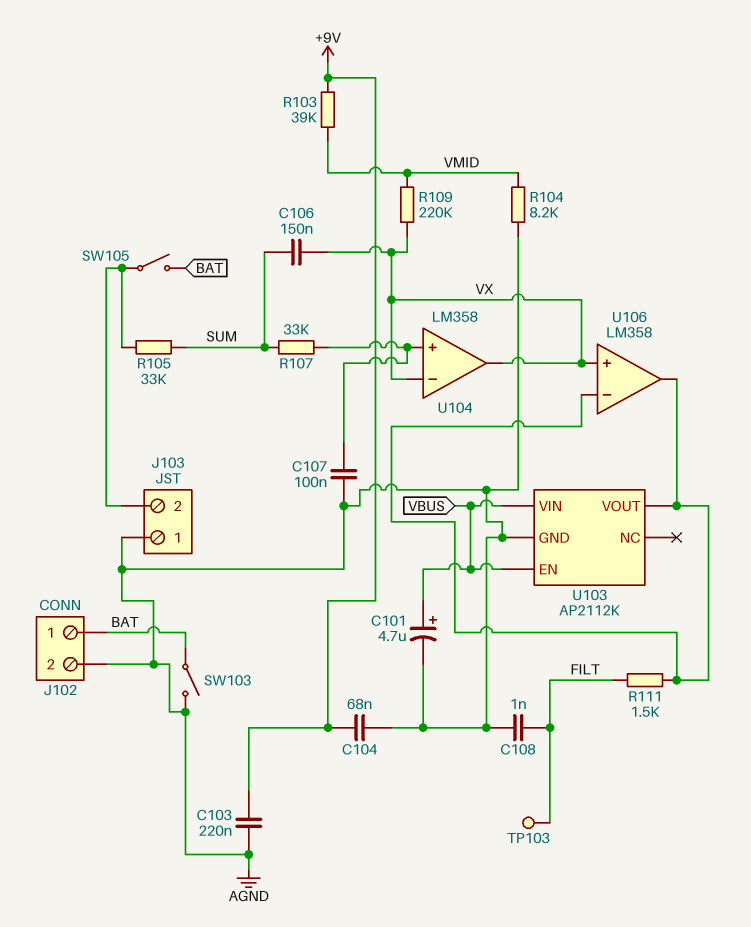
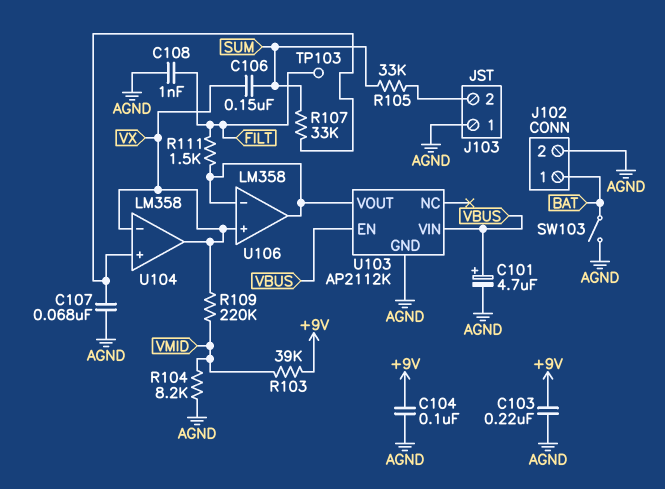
C104: 68nF (+9V, AGND) -> 100nF (+9V, AGND)
C107: 100nF (AGND, U104/in+) -> 68nF (AGND, U104/in+)
SW105: switch (BAT, J103/2) -> none

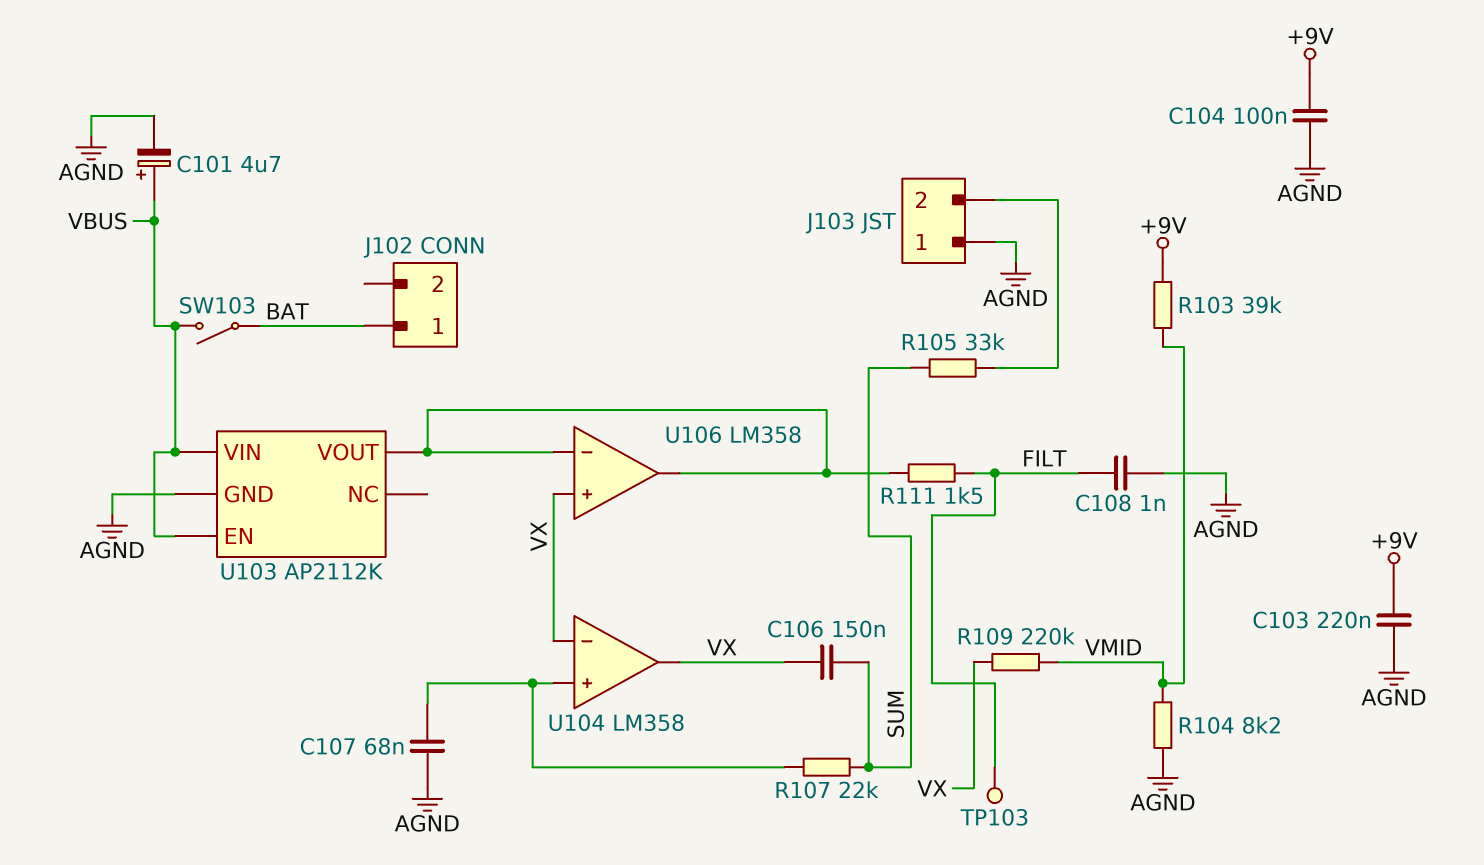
J102 pin 2: AGND -> none
R107: 33k (SUM, U104/in+) -> 22k (SUM, U104/in+)
SW103: switch (AGND, BAT) -> switch (BAT, VBUS)

